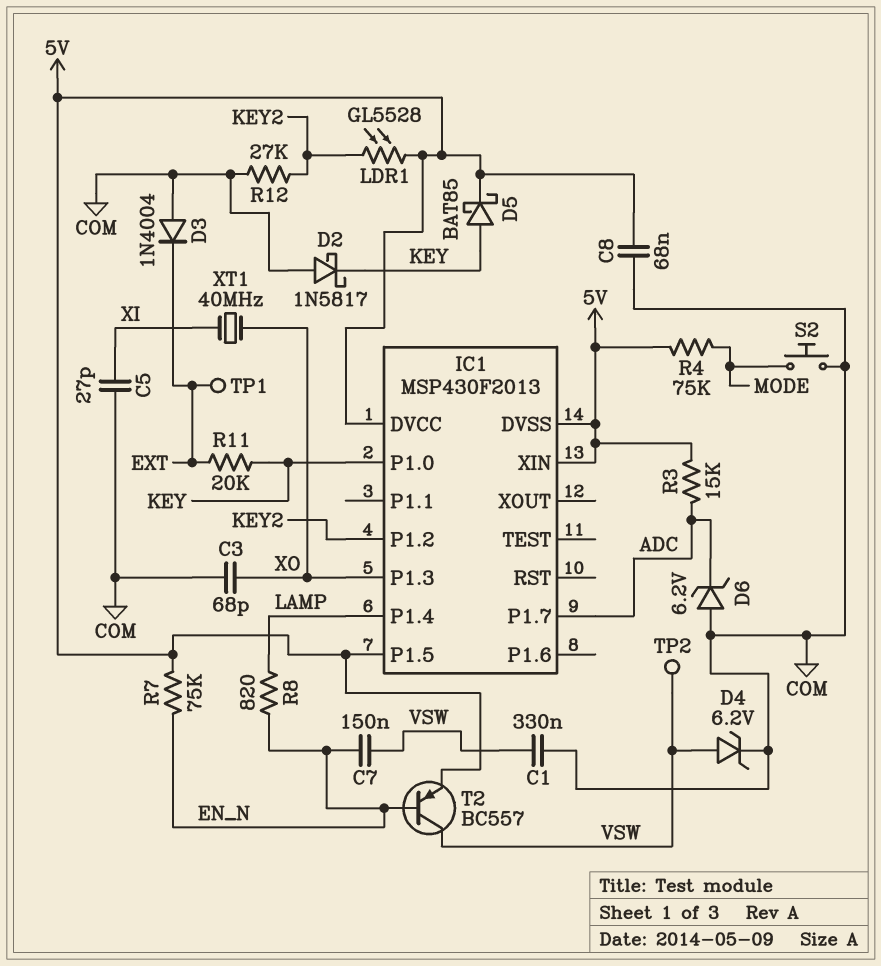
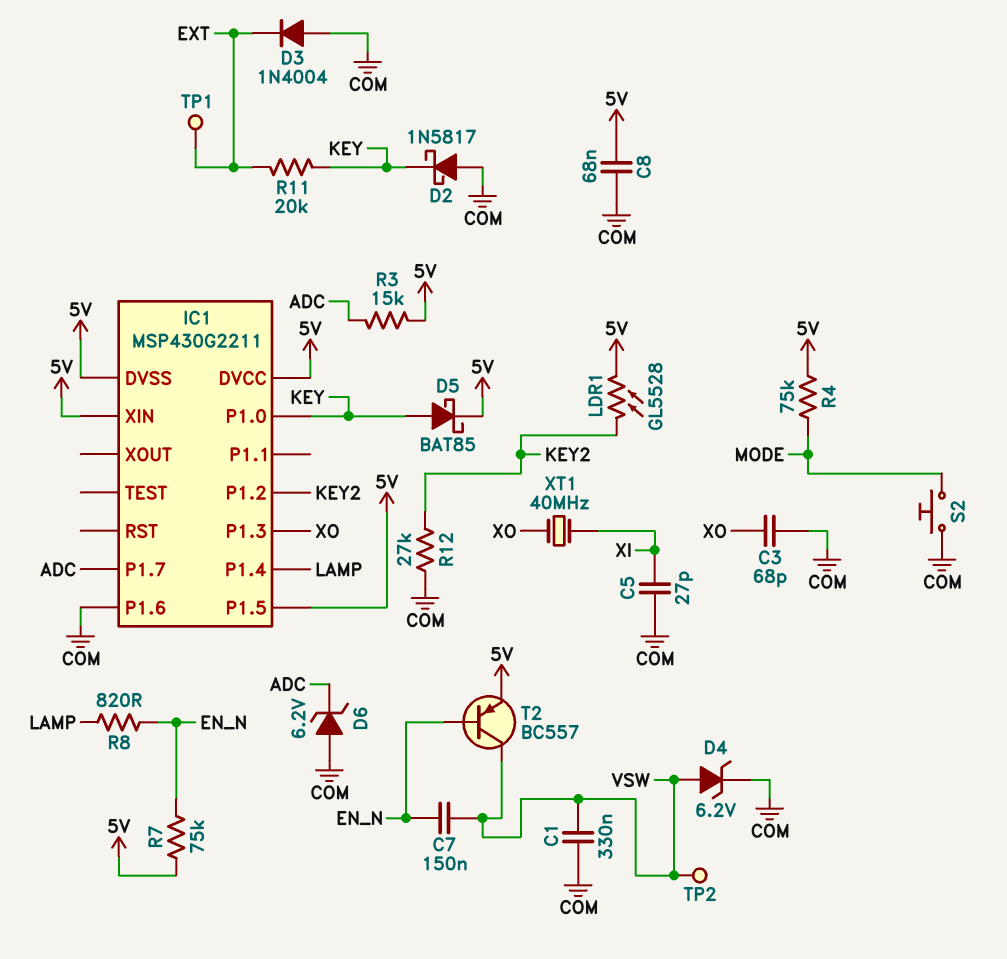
IC1: MSP430F2013 -> MSP430G2211
IC1 pin P1.6: none -> COM

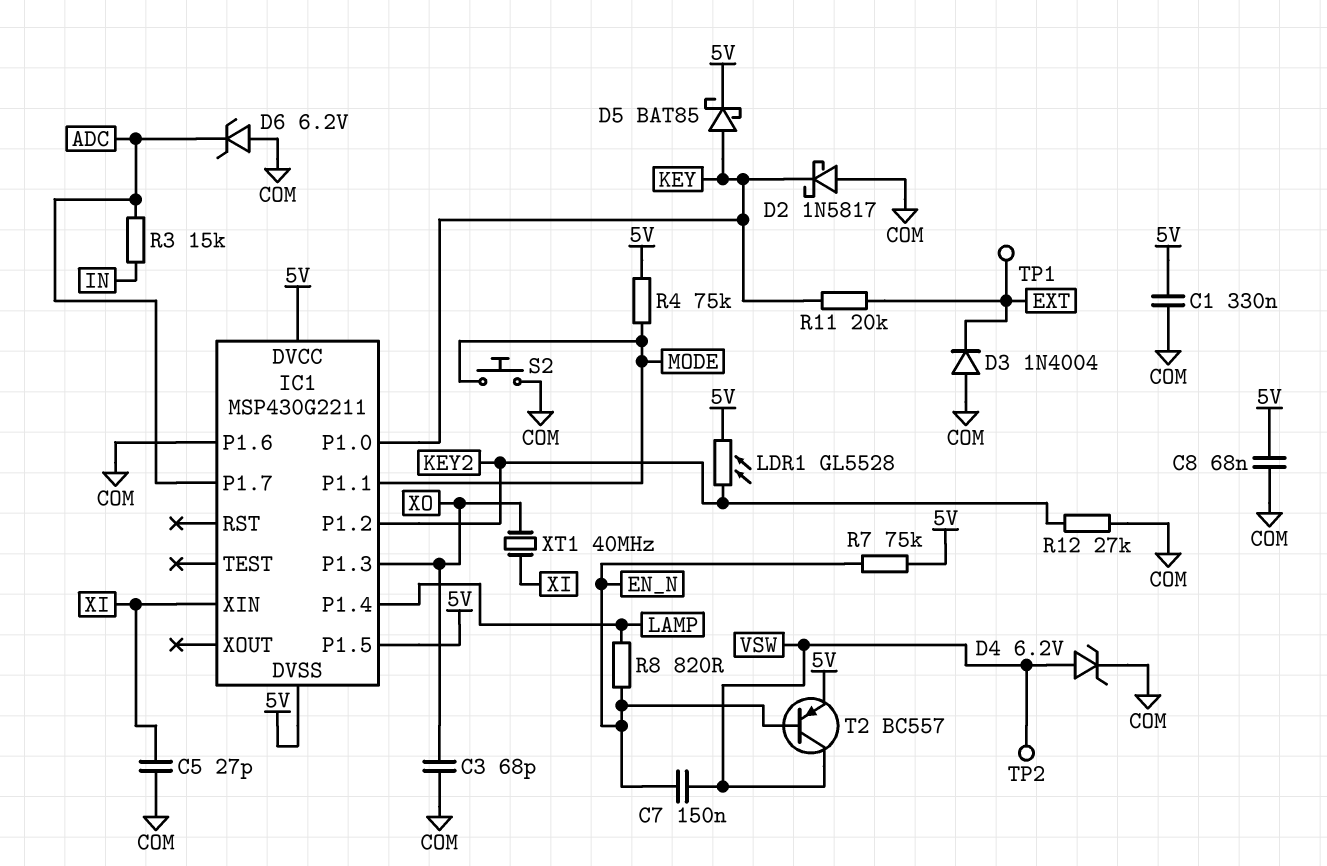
C1: 330nF (COM, VSW) -> 330nF (5V, COM)
IC1 pin P1.1: none -> MODE
IC1 pin XIN: 5V -> XI
R3: 15k (5V, ADC) -> 15k (ADC, IN)

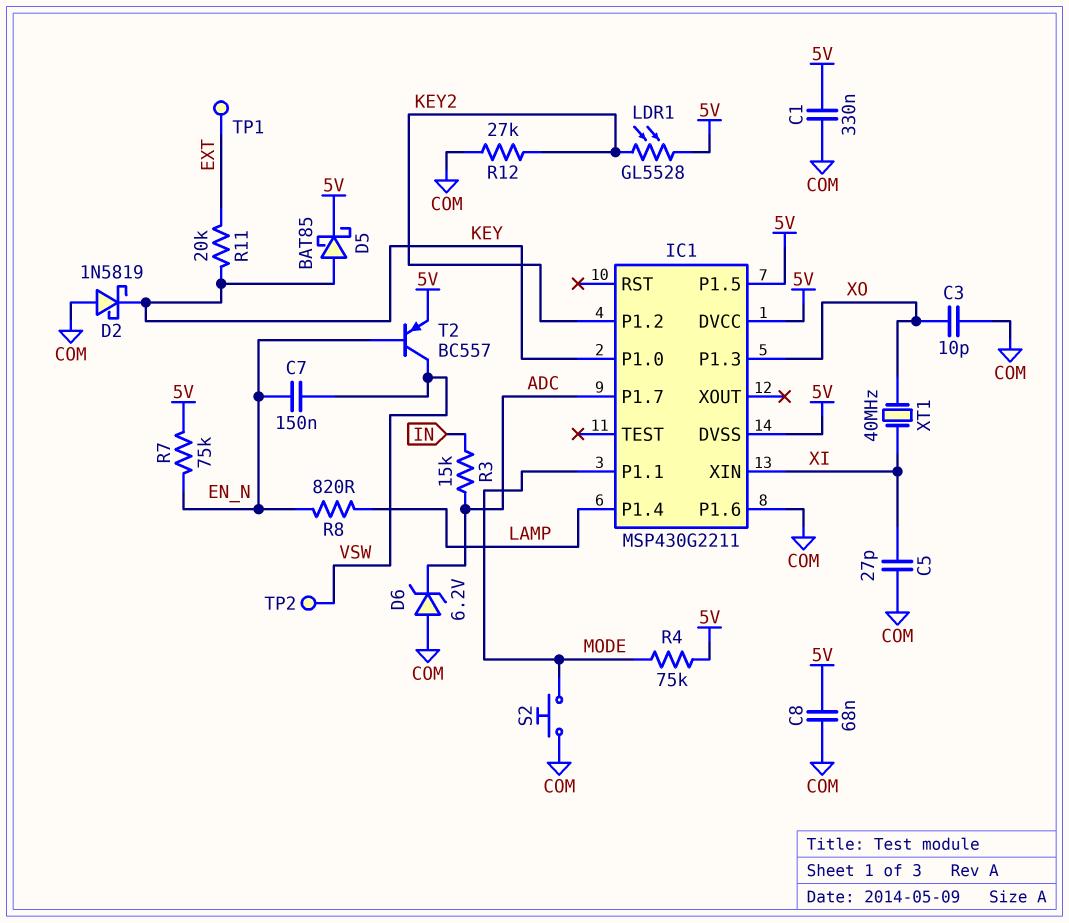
C3: 68pF (COM, XO) -> 10pF (COM, XO)
D2: schottky 1N5817 (A COM, K KEY) -> schottky 1N5819 (A COM, K KEY)
D3: diode 1N4004 (A COM, K EXT) -> none
D4: zener 6.2V (A VSW, K COM) -> none

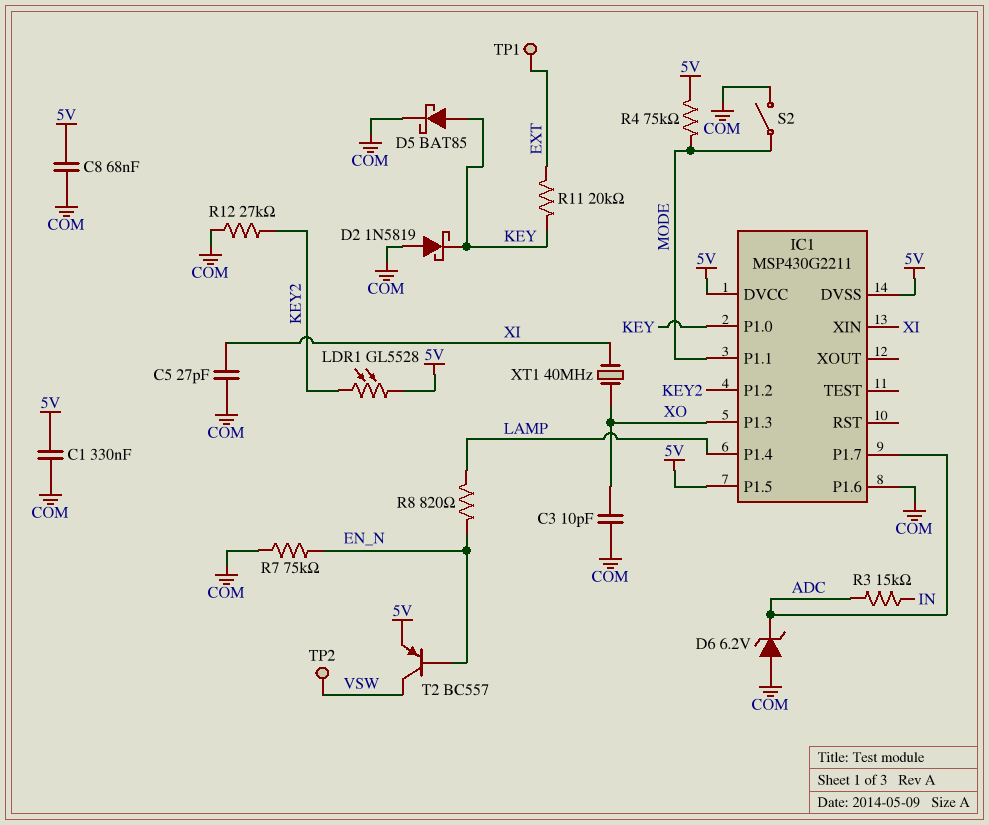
C7: 150nF (EN_N, VSW) -> none
D5: schottky BAT85 (A KEY, K 5V) -> schottky BAT85 (A KEY, K COM)
R7: 75k (5V, EN_N) -> 75k (COM, EN_N)
S2: button (COM, MODE) -> switch (COM, MODE)

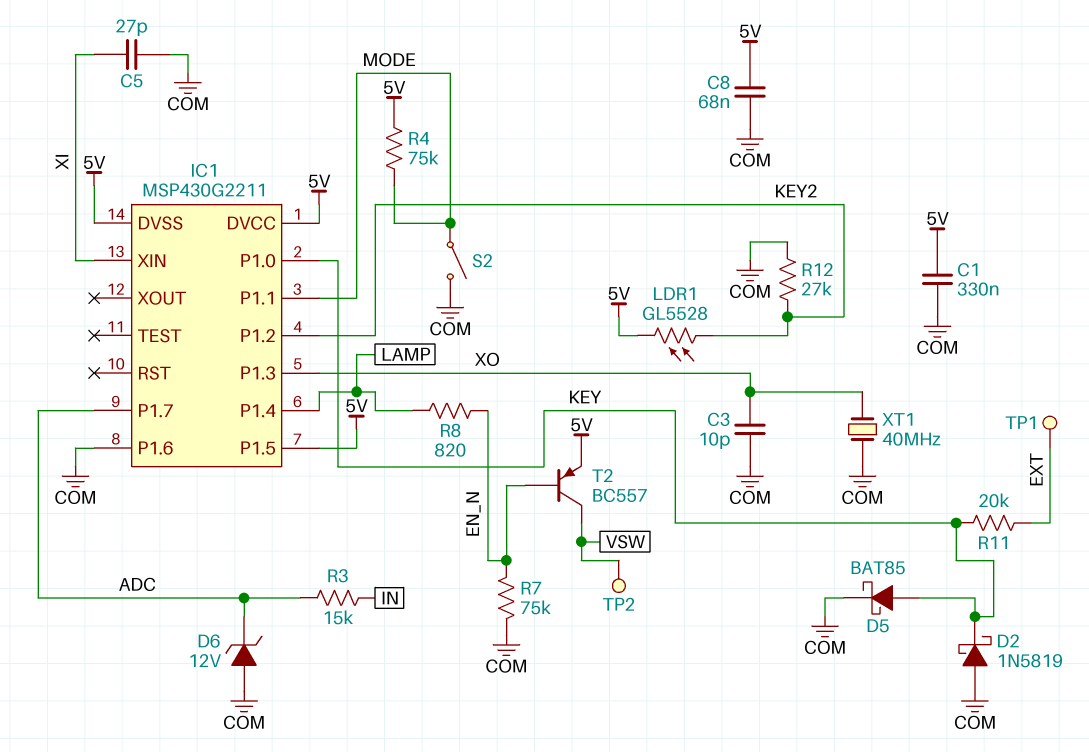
D6: zener 6.2V (A COM, K ADC) -> zener 12V (A COM, K ADC)
XT1: 40MHz (XI, XO) -> 40MHz (COM, XO)

